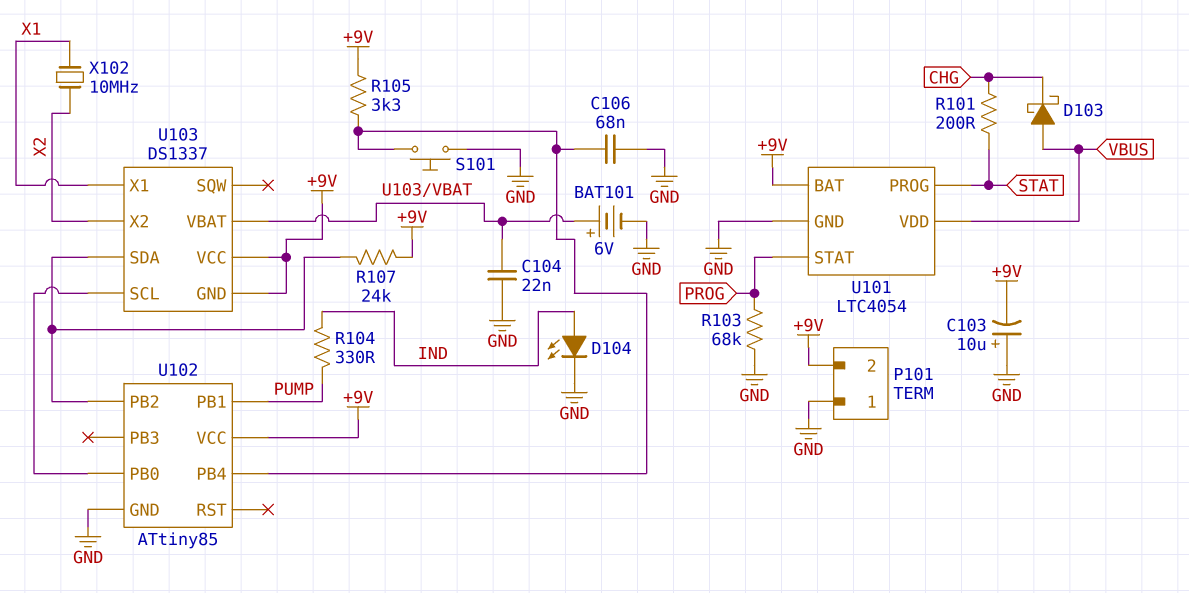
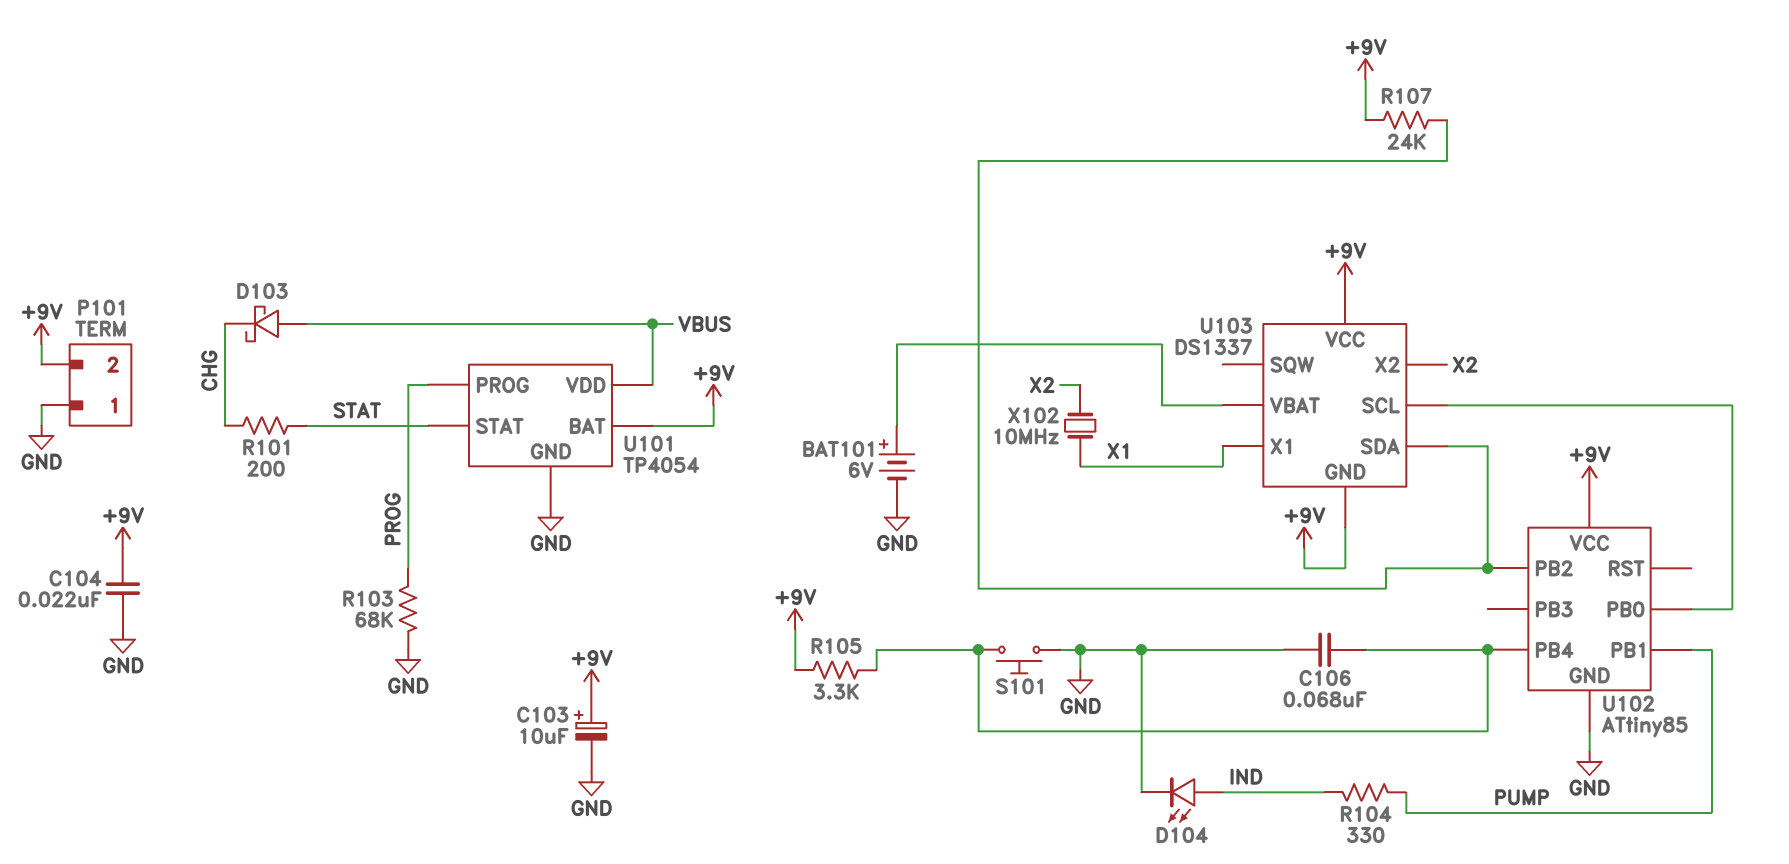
C103: 10uF (plus GND, minus +9V) -> 10uF (plus +9V, minus GND)
C104: 22nF (GND, U103/VBAT) -> 22nF (+9V, GND)
U101: LTC4054 -> TP4054
U101 pin PROG: STAT -> PROG
U101 pin STAT: PROG -> STAT

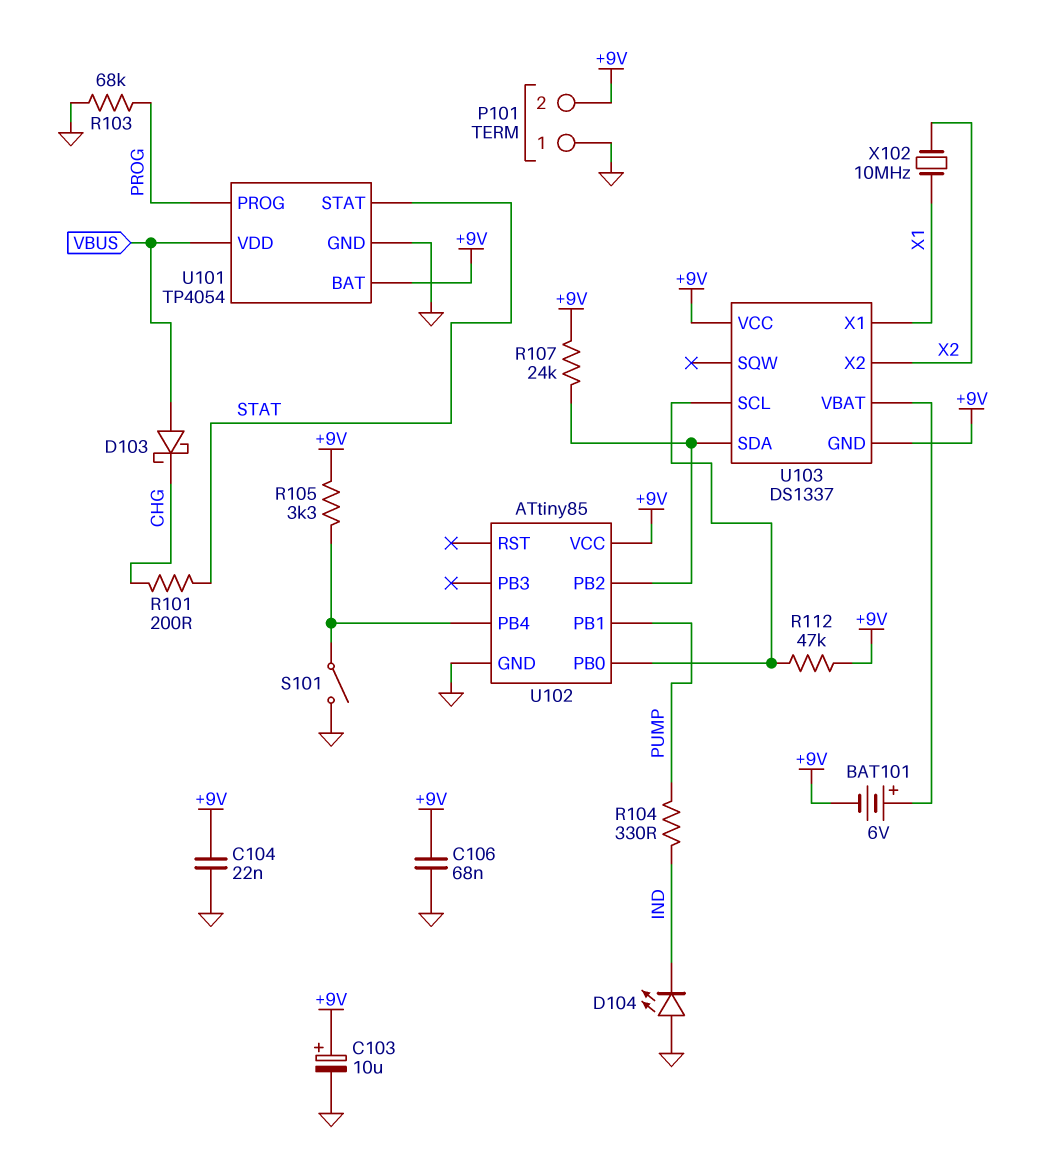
BAT101: 6V (plus U103/VBAT, minus GND) -> 6V (plus U103/VBAT, minus +9V)
C106: 68nF (GND, U102/PB4) -> 68nF (+9V, GND)
D104: LED (A IND, K GND) -> LED (A GND, K IND)
R112: none -> 47k (+9V, U102/PB0)
S101: button (GND, U102/PB4) -> switch (GND, U102/PB4)

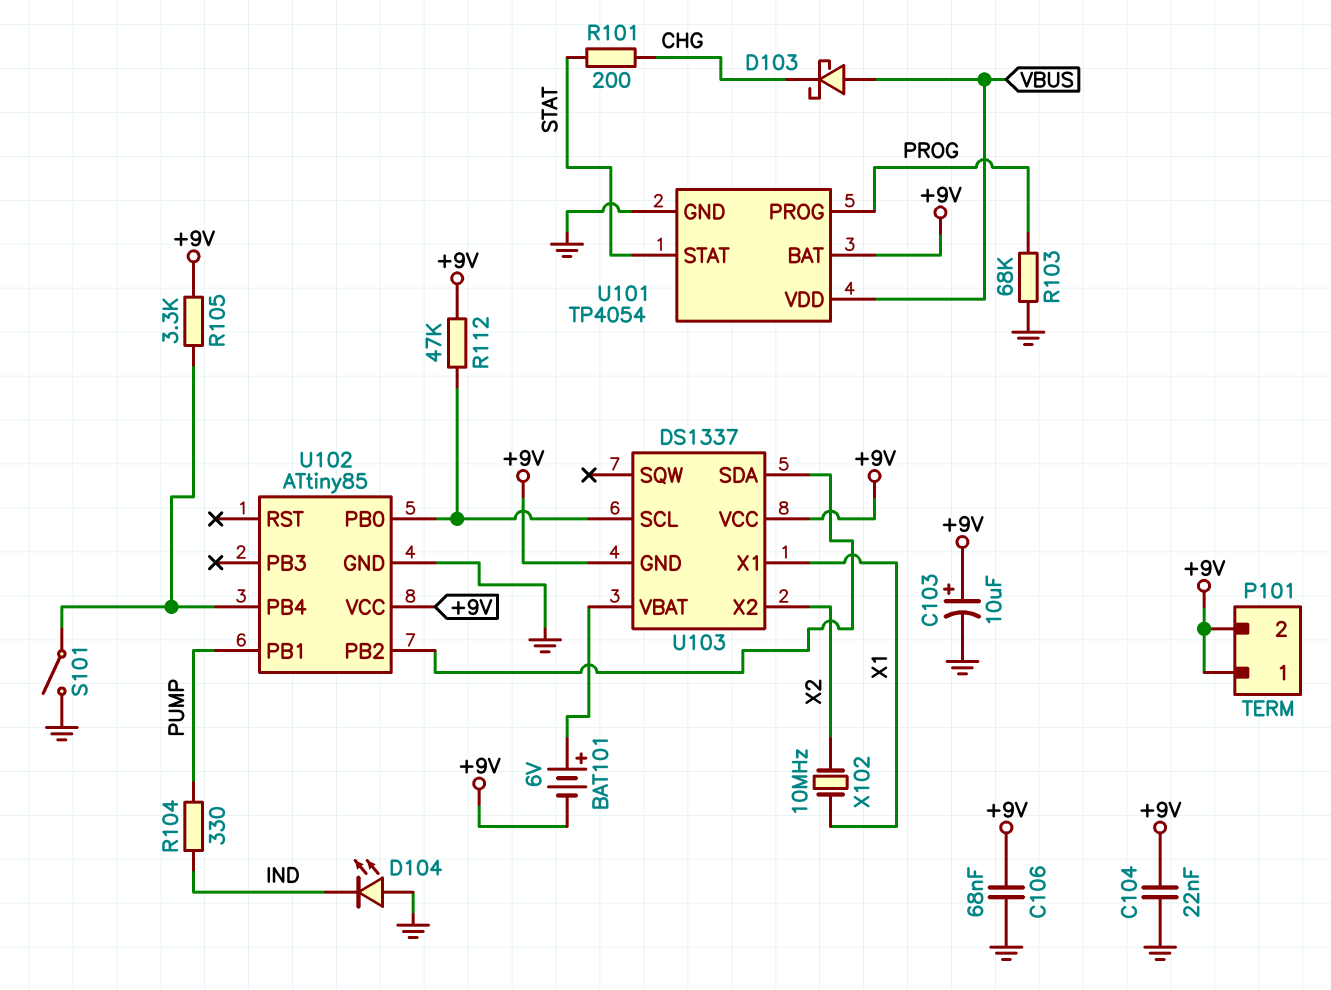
P101 pin 1: GND -> +9V
R107: 24k (+9V, U102/PB2) -> none

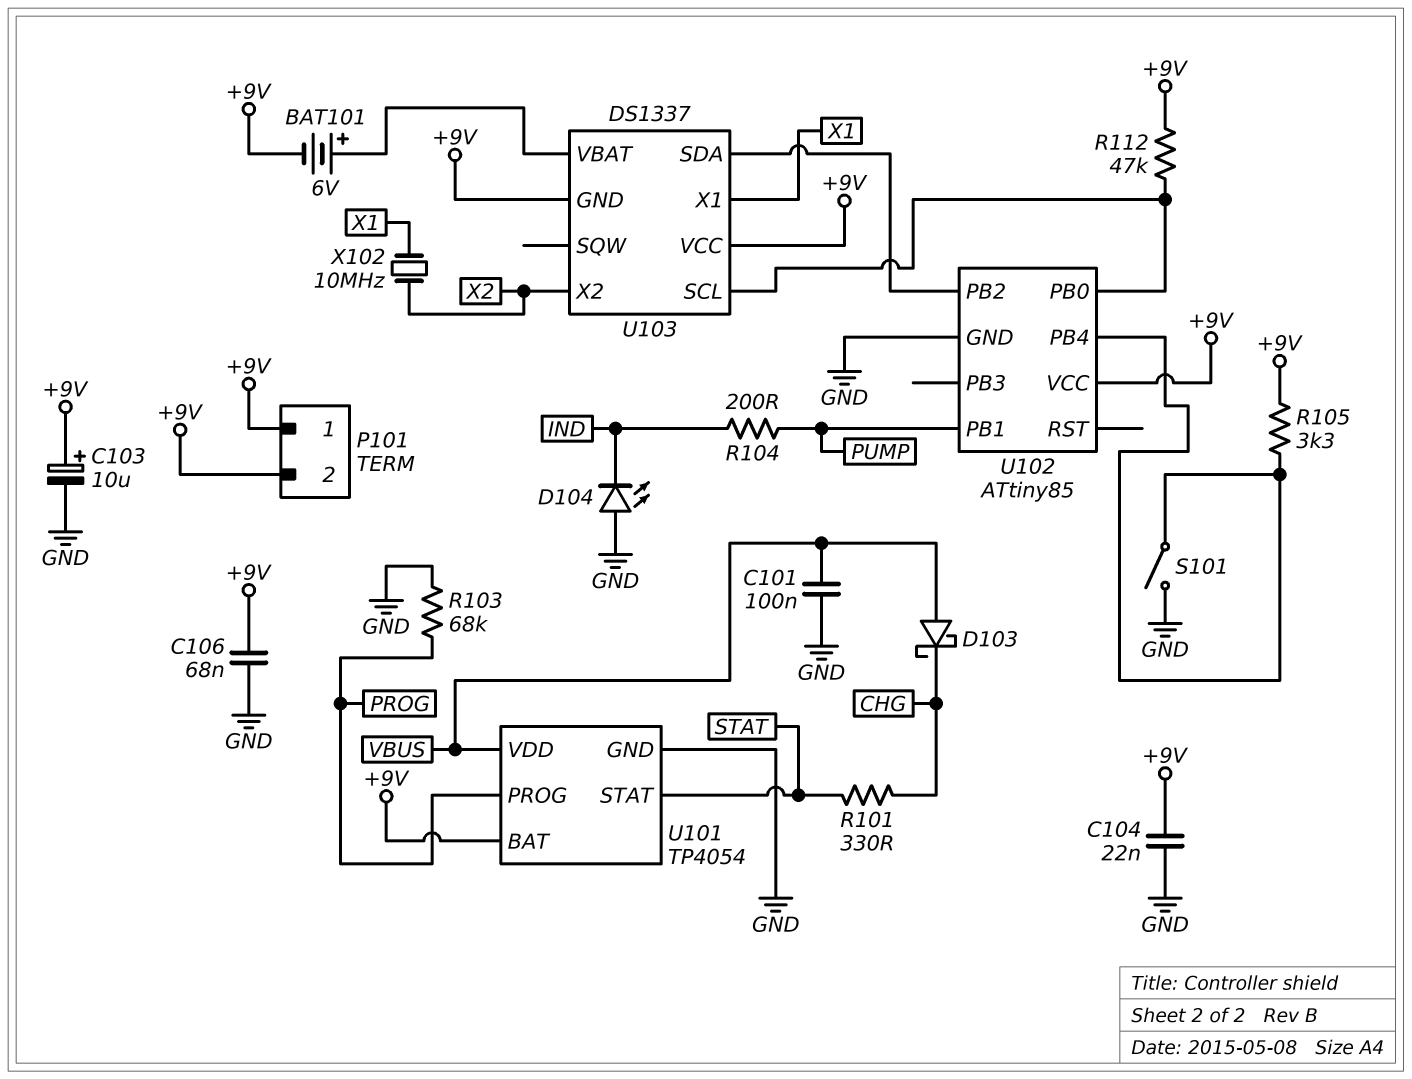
C101: none -> 100nF (GND, VBUS)
R101: 200 (CHG, STAT) -> 330 (CHG, STAT)
R104: 330 (IND, PUMP) -> 200 (IND, PUMP)

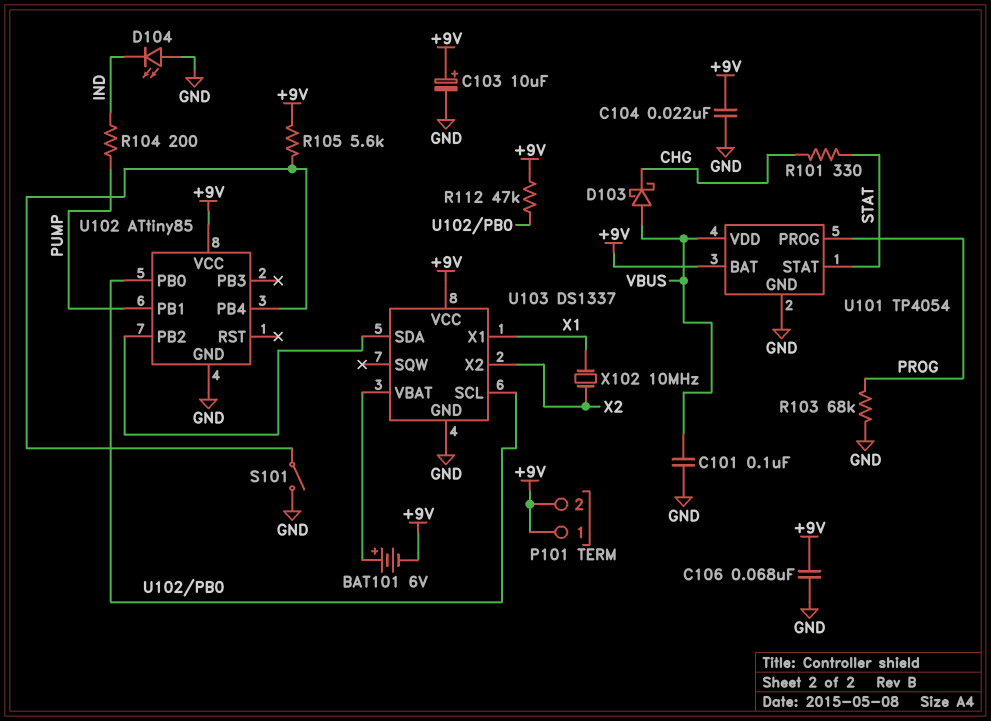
R105: 3.3k (+9V, U102/PB4) -> 5.6k (+9V, U102/PB4)
U103 pin GND: +9V -> GND

